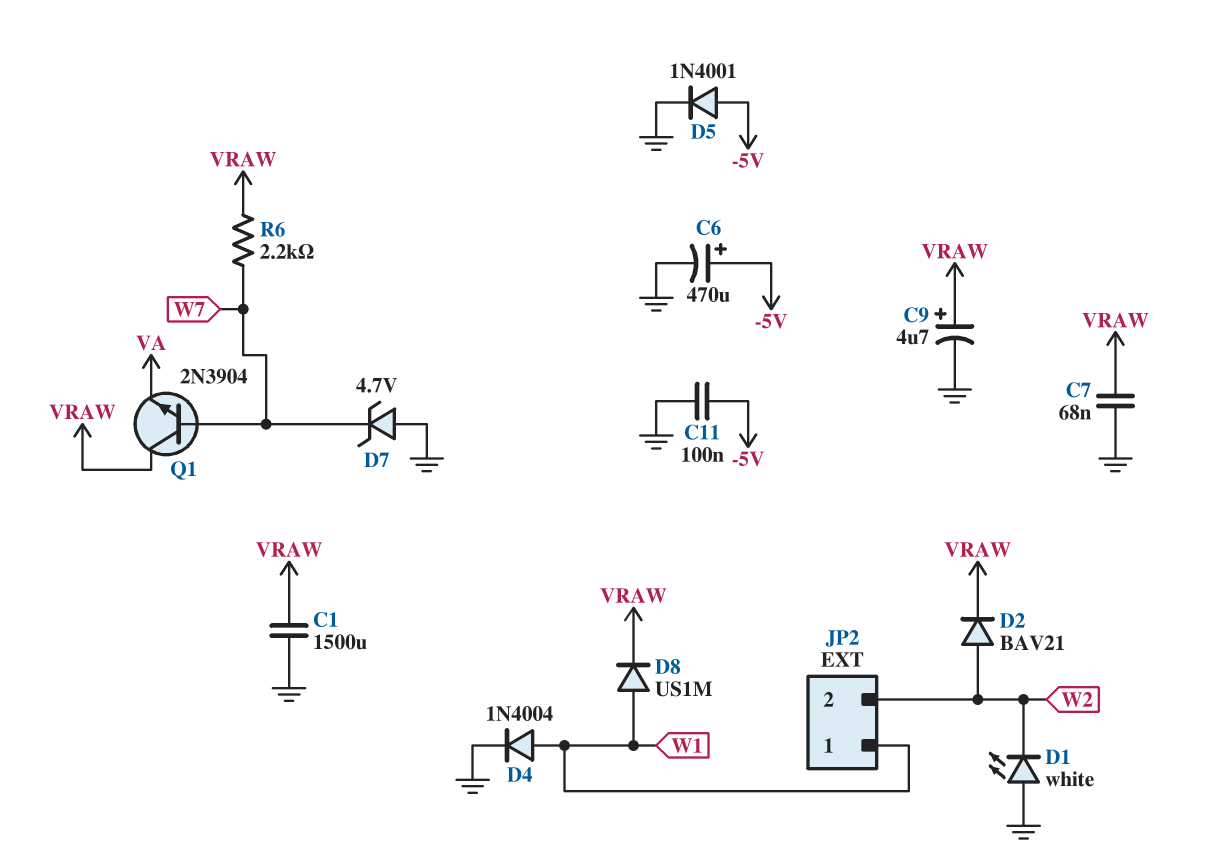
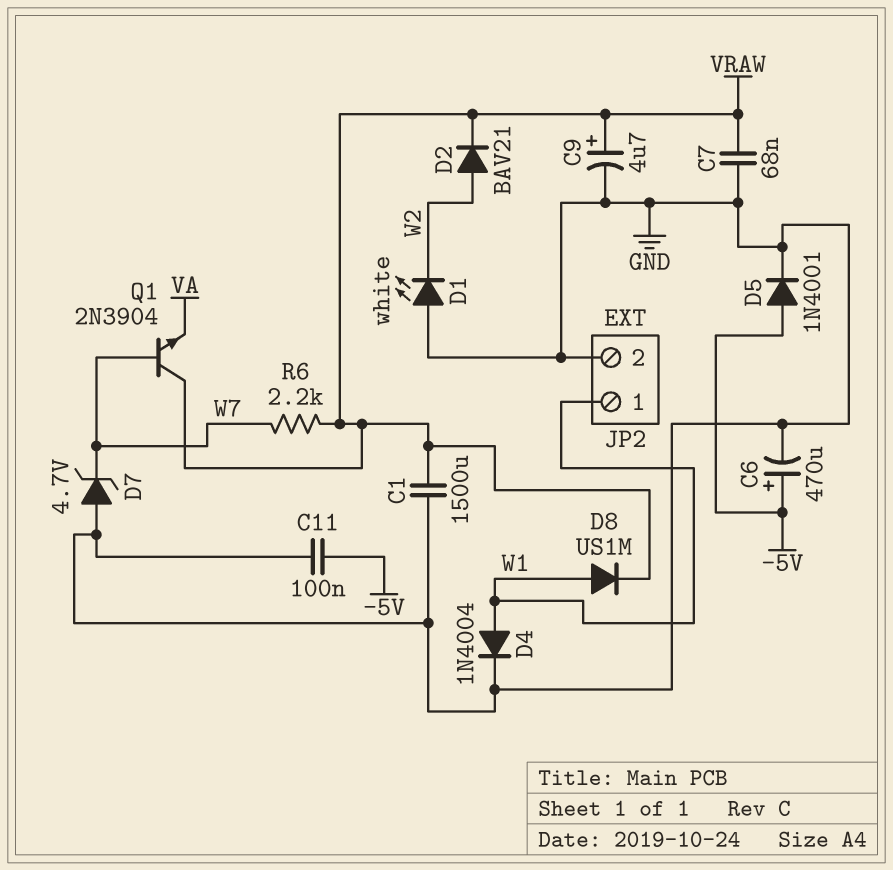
JP2 pin 2: W2 -> GND

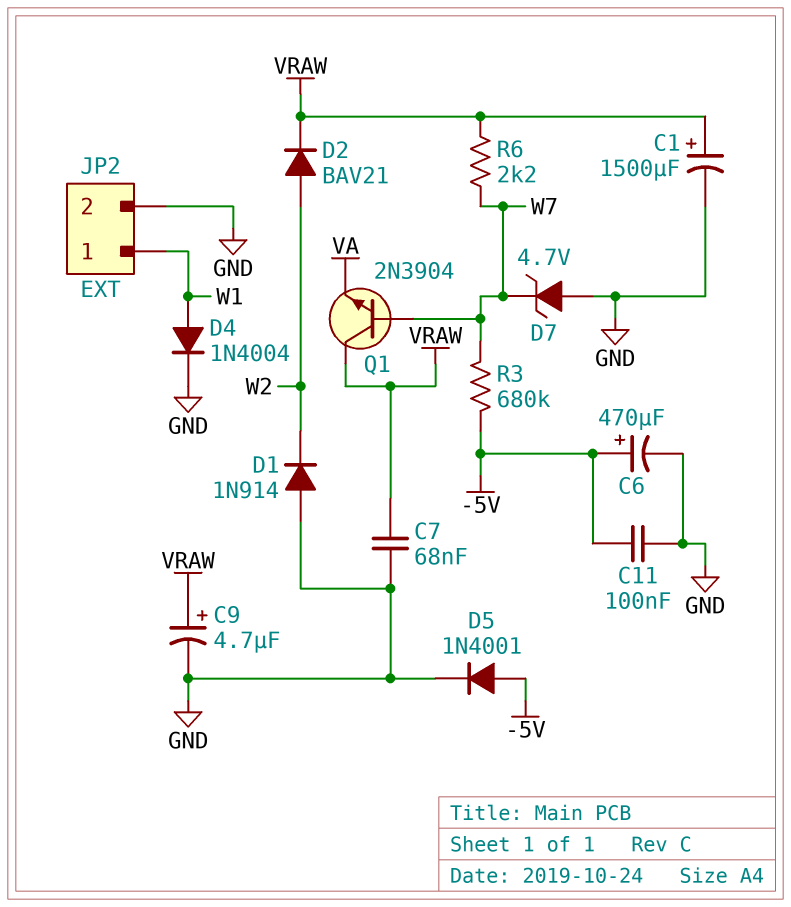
C1: 1500uF (GND, VRAW) -> 1500uF (plus VRAW, minus GND)
D1: LED white (A GND, K W2) -> diode 1N914 (A GND, K W2)
D8: diode US1M (A W1, K VRAW) -> none
R3: none -> 680k (-5V, W7)

